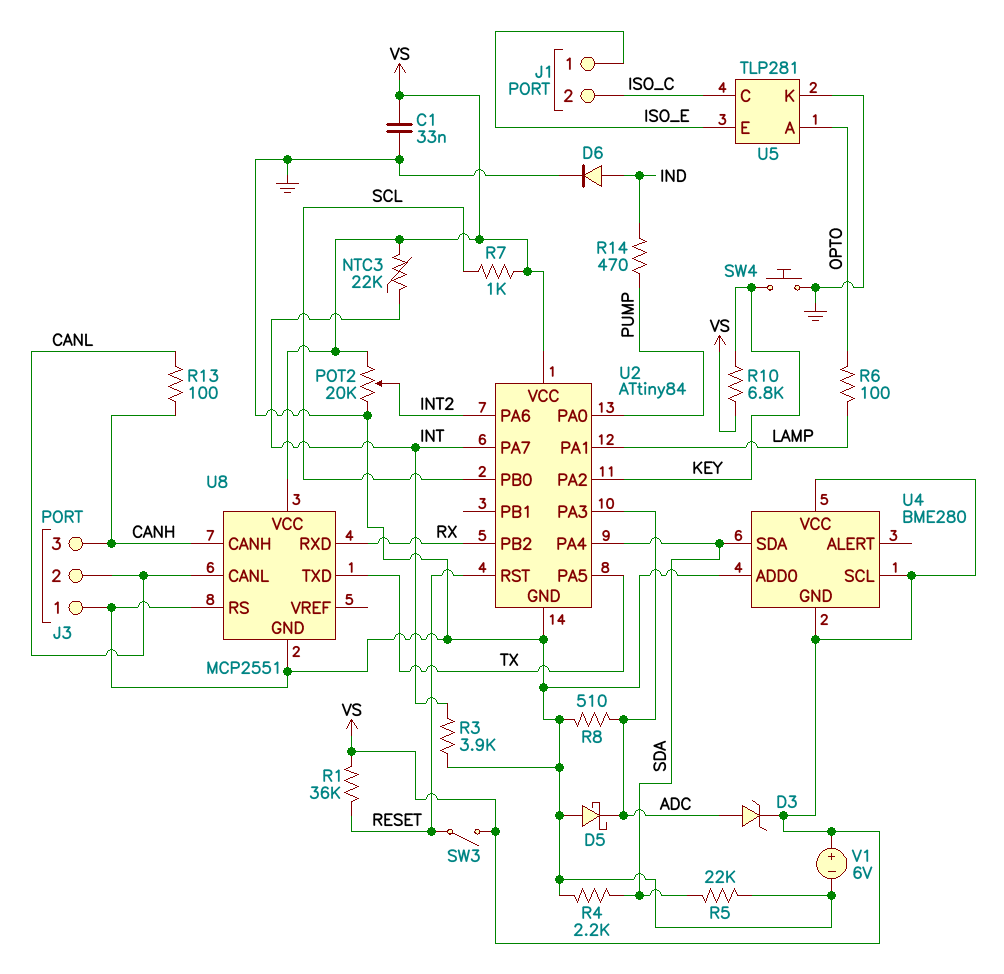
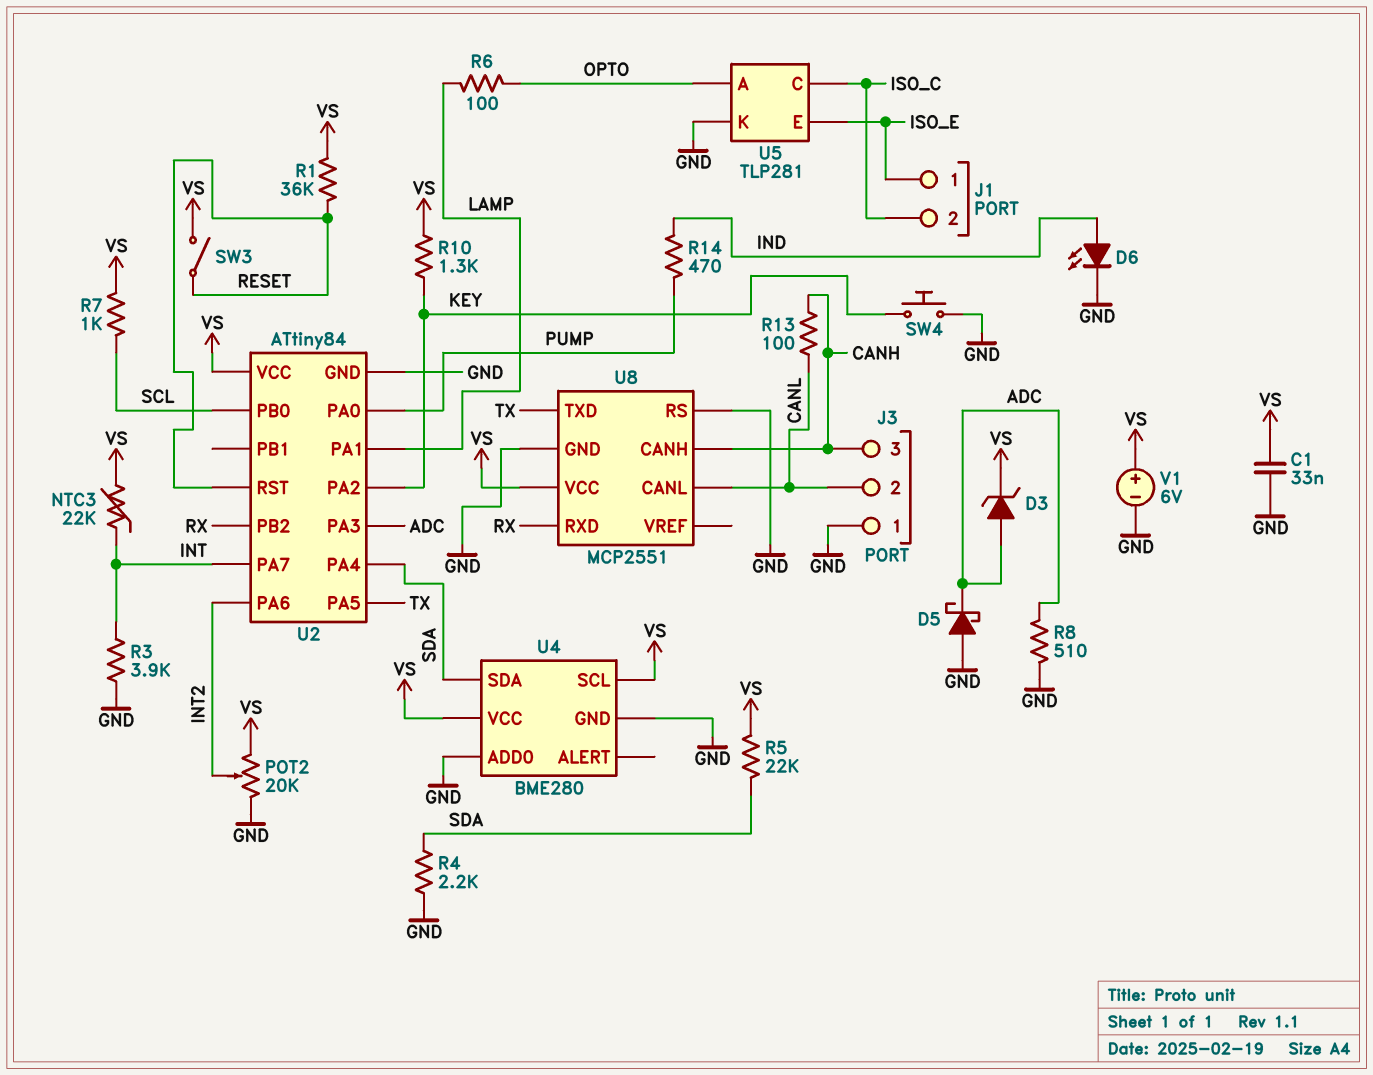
D6: diode (A IND, K GND) -> LED (A IND, K GND)
R5: 22k (GND, SDA) -> 22k (SDA, VS)
R10: 6.8k (KEY, VS) -> 1.3k (KEY, VS)
U4 pin GND: VS -> GND

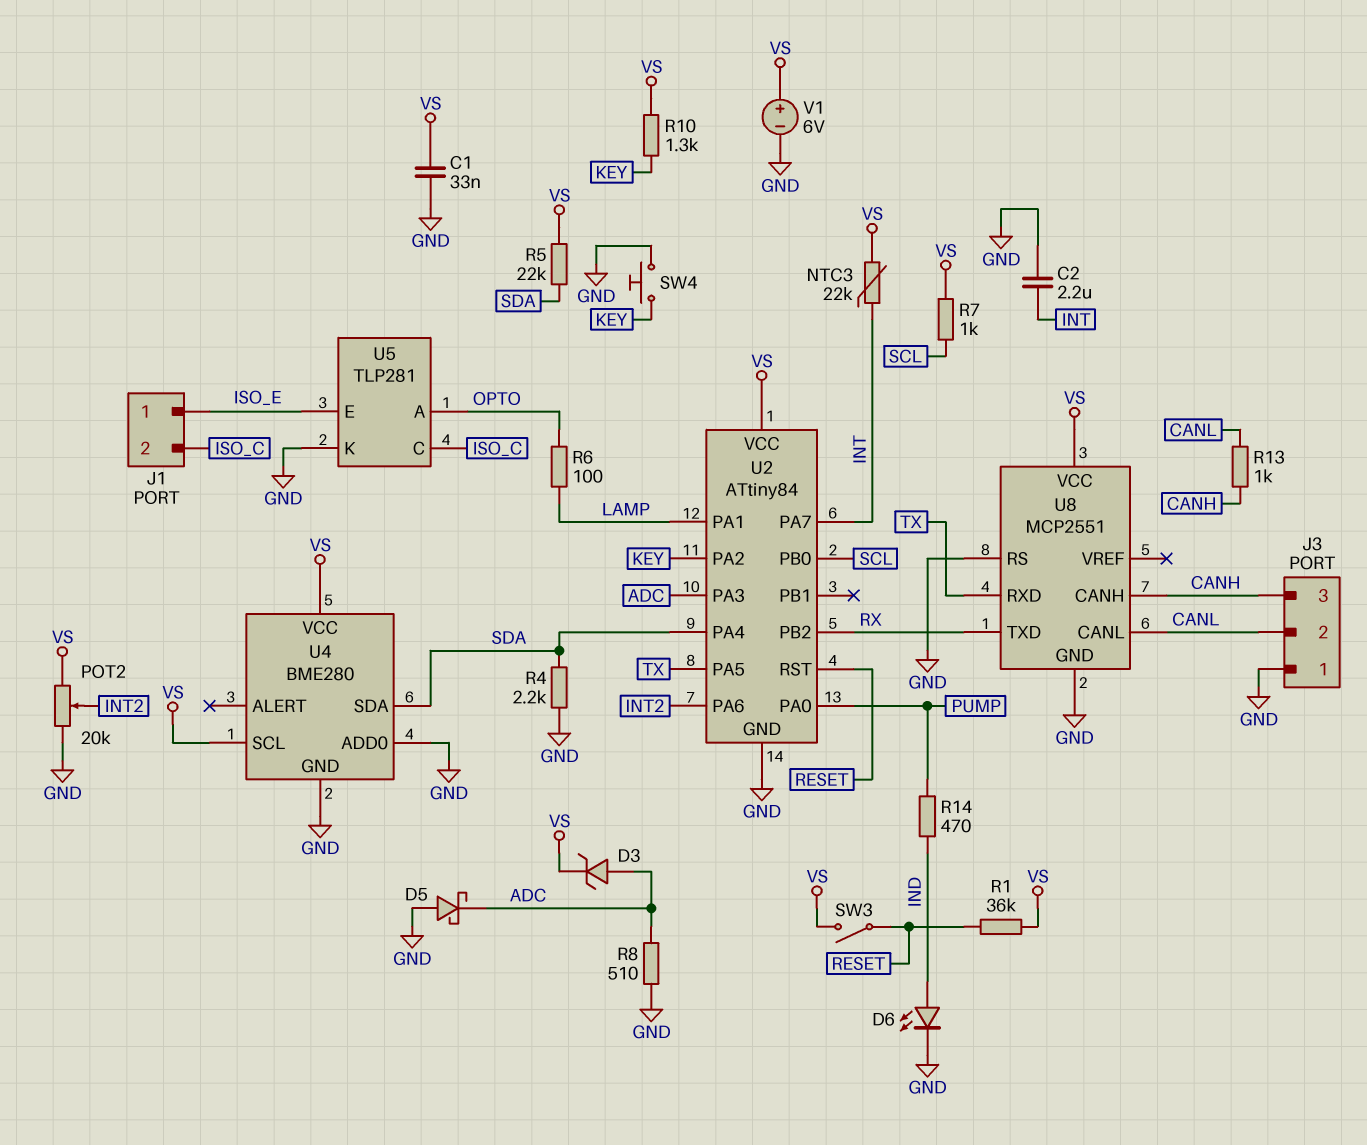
C2: none -> 2.2uF (GND, INT)
R3: 3.9k (GND, INT) -> none
R13: 100 (CANH, CANL) -> 1k (CANH, CANL)
U8 pin RXD: RX -> TX
U8 pin TXD: TX -> RX

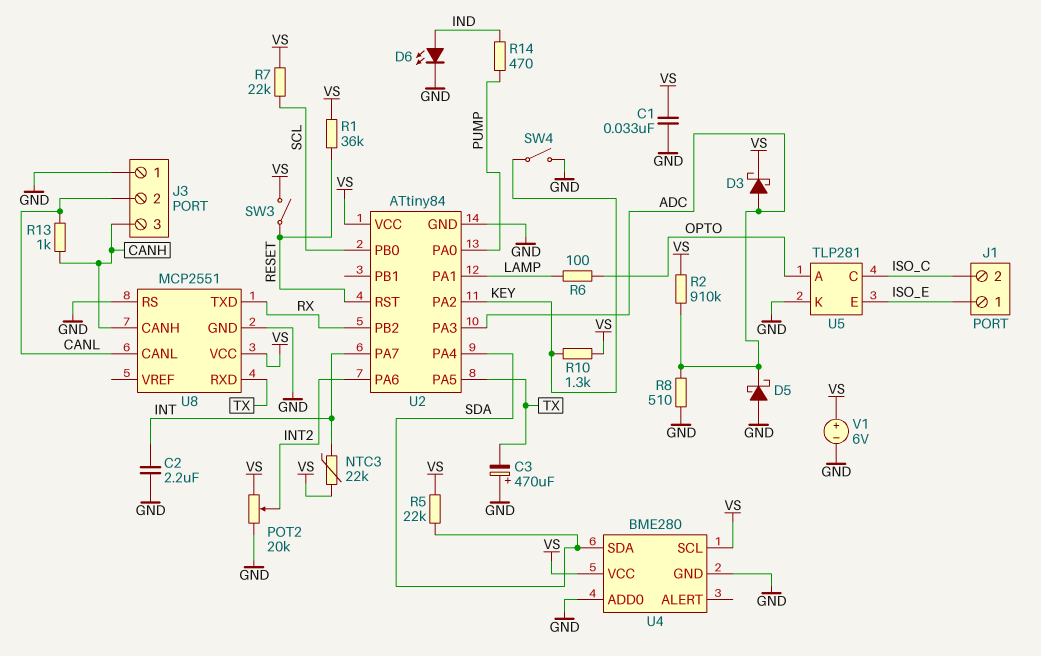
C3: none -> 470uF (plus GND, minus TX)
D3: zener (A ADC, K VS) -> schottky (A ADC, K VS)
R2: none -> 910k (ADC, VS)
R4: 2.2k (GND, SDA) -> none
R7: 1k (SCL, VS) -> 22k (SCL, VS)
SW4: button (GND, KEY) -> switch (GND, KEY)

